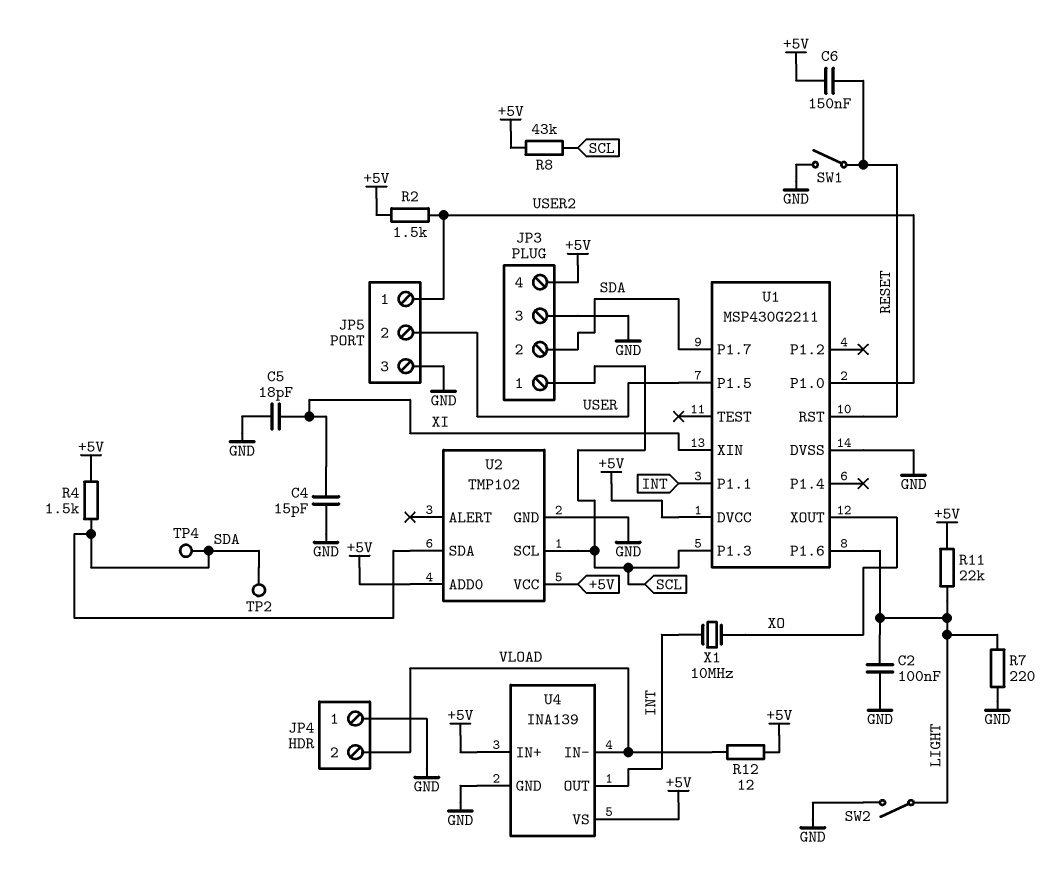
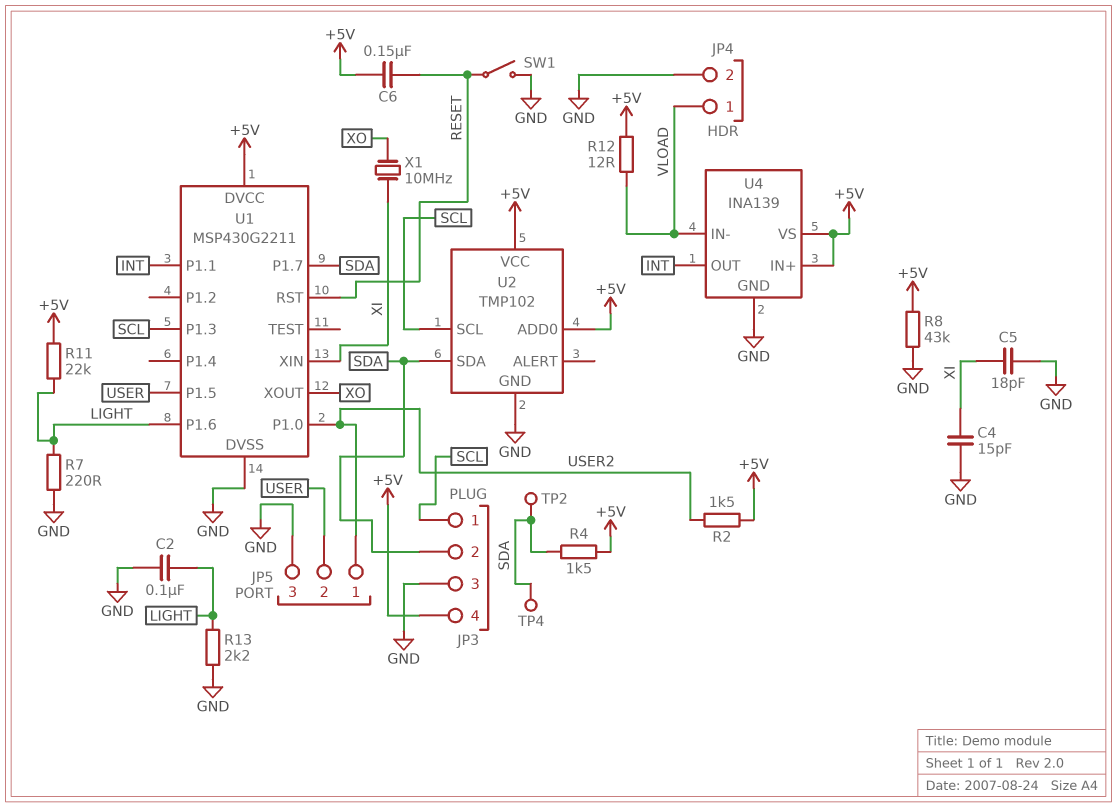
JP4 pin 1: GND -> VLOAD
JP4 pin 2: VLOAD -> GND
R8: 43k (+5V, SCL) -> 43k (+5V, GND)
R13: none -> 2.2k (GND, LIGHT)
SW2: switch (GND, LIGHT) -> none
X1: 10MHz (INT, XO) -> 10MHz (XI, XO)

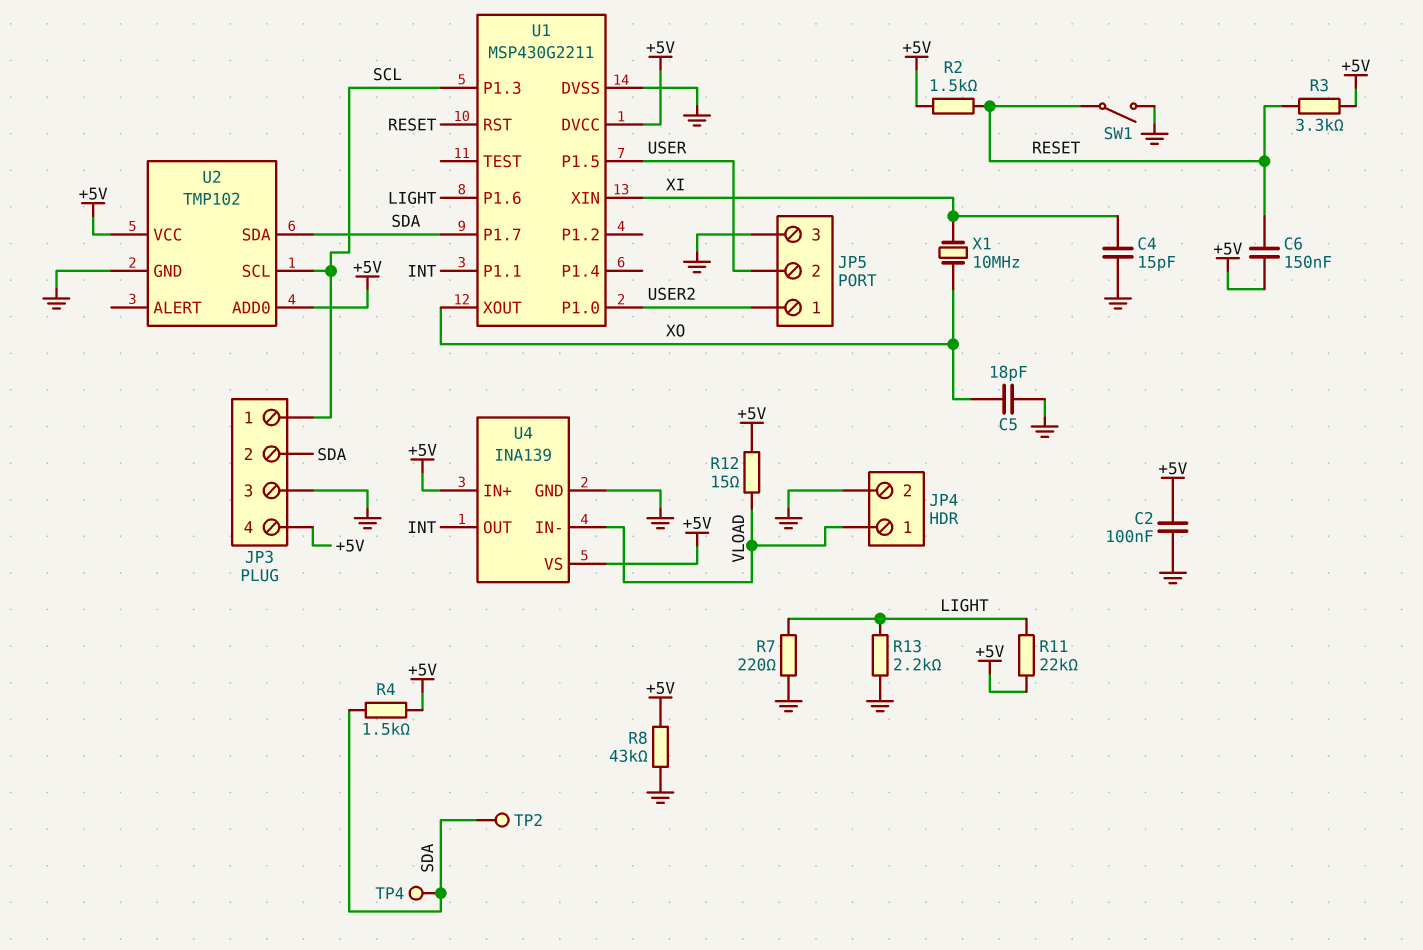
C2: 100nF (GND, LIGHT) -> 100nF (+5V, GND)
C5: 18pF (GND, XI) -> 18pF (GND, XO)
R2: 1.5k (+5V, USER2) -> 1.5k (+5V, RESET)
R3: none -> 3.3k (+5V, RESET)
R12: 12 (+5V, VLOAD) -> 15 (+5V, VLOAD)

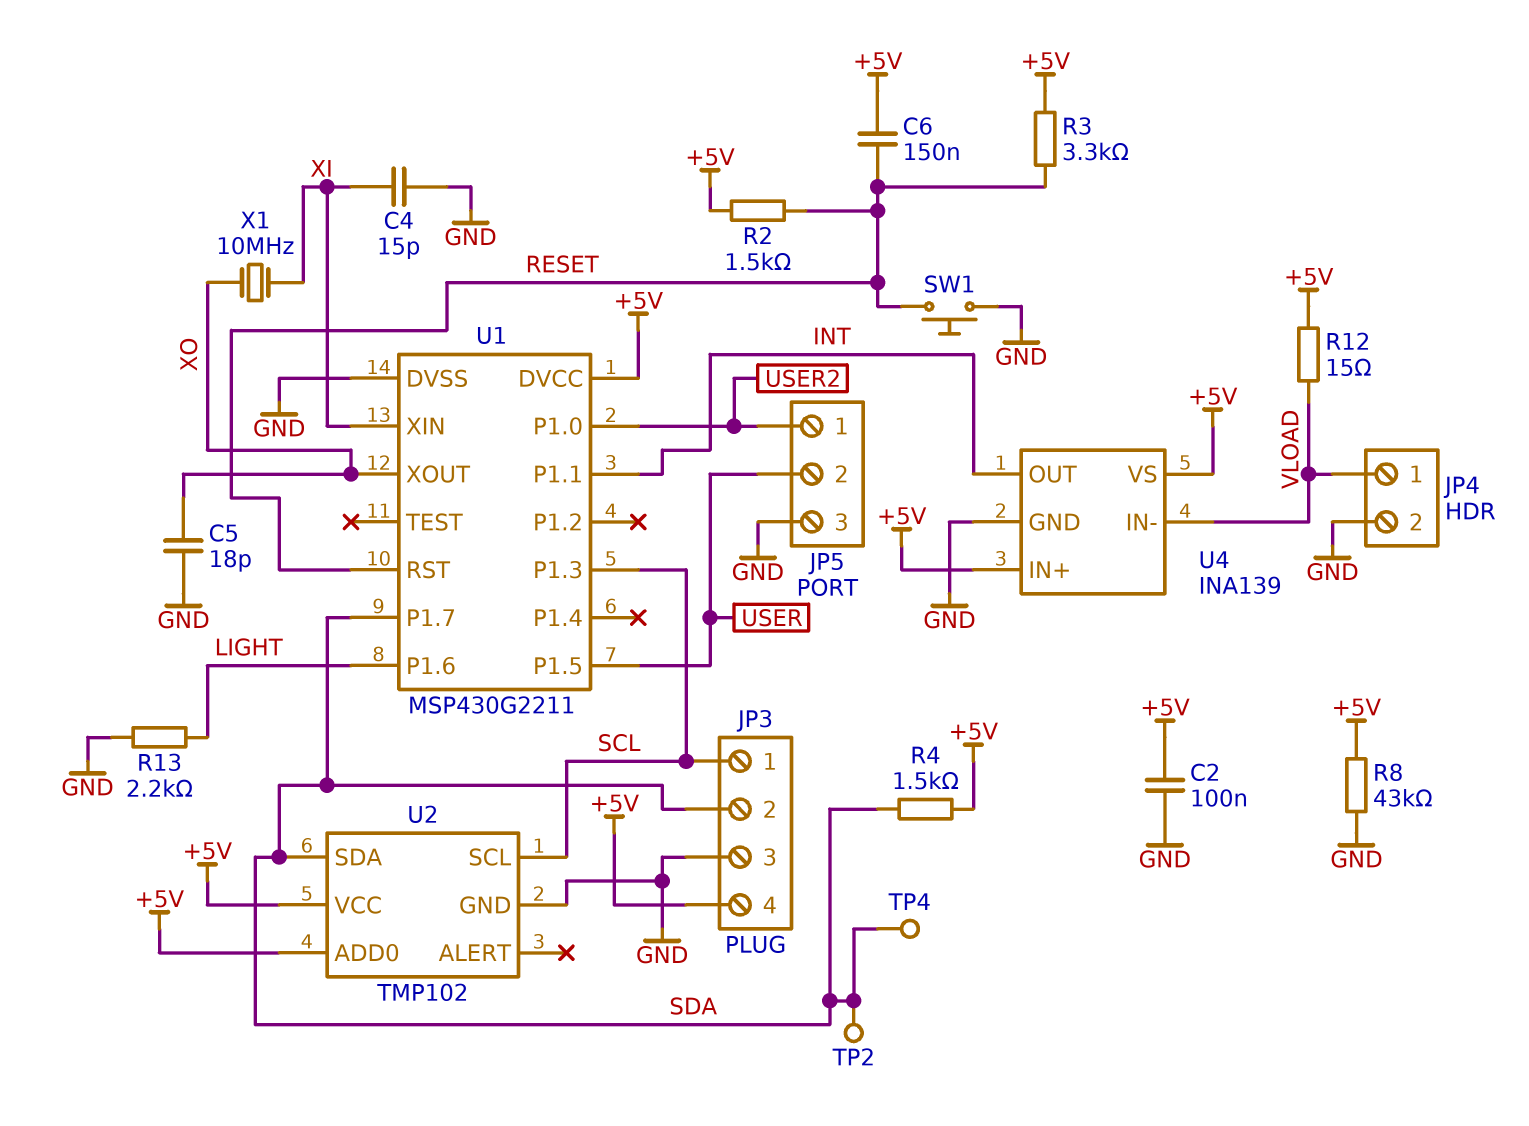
R7: 220 (GND, LIGHT) -> none
R11: 22k (+5V, LIGHT) -> none
SW1: switch (GND, RESET) -> button (GND, RESET)

